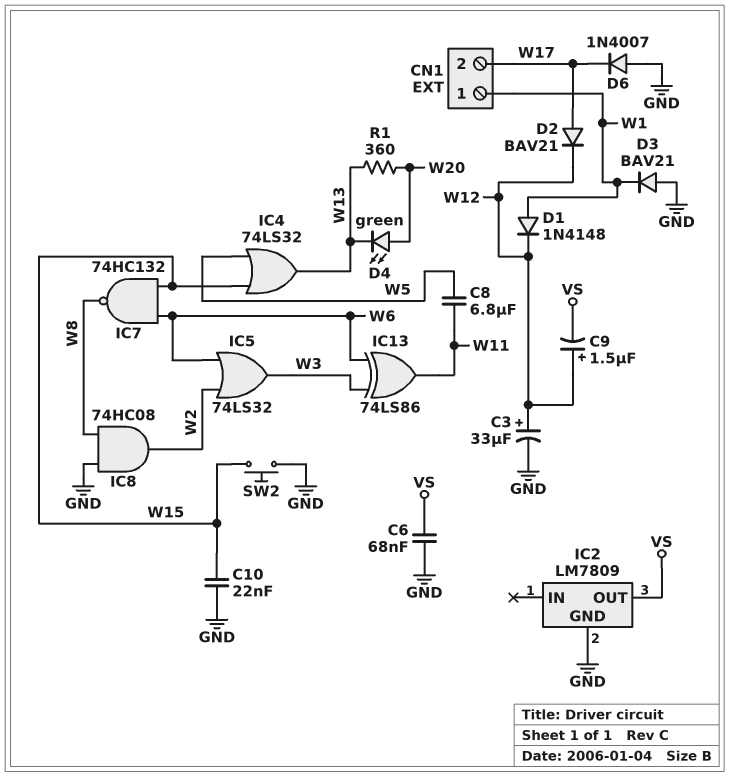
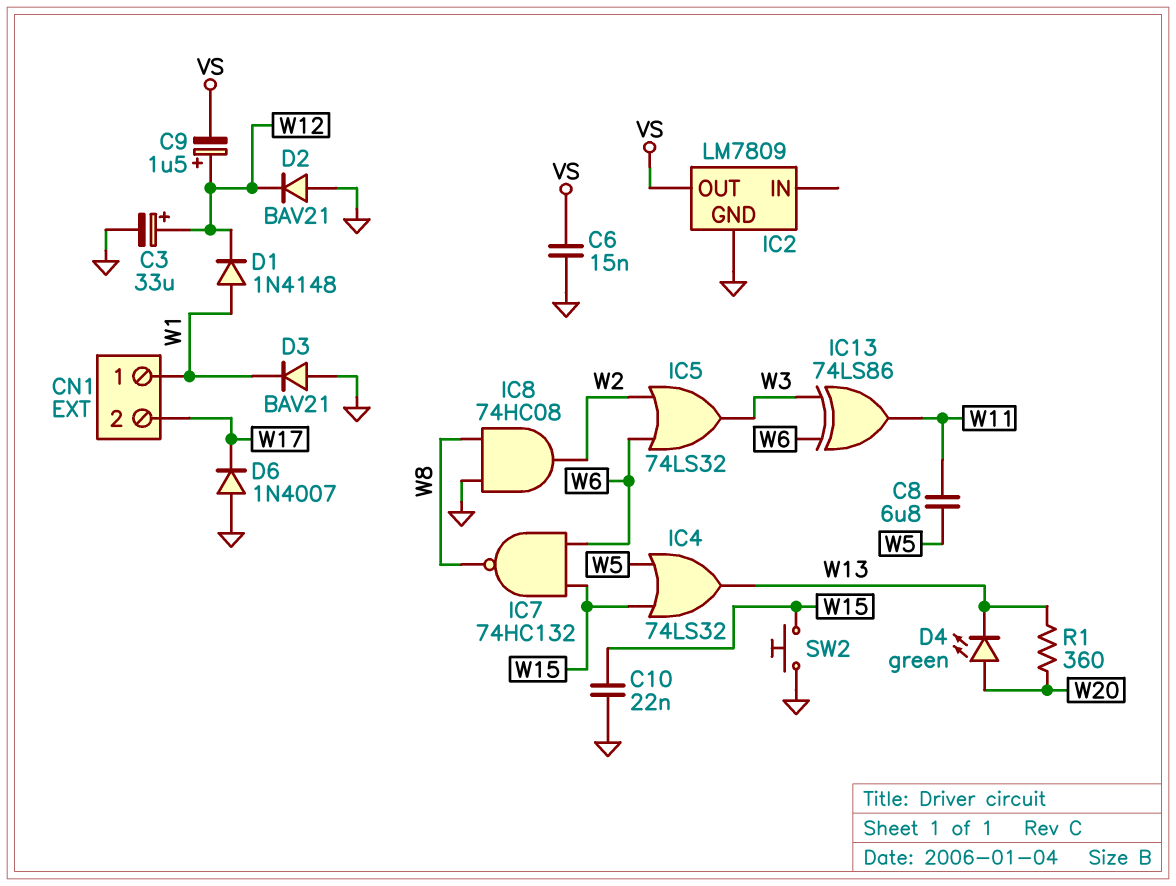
C6: 68nF (GND, VS) -> 15nF (GND, VS)
D2: diode BAV21 (A W17, K W12) -> diode BAV21 (A GND, K W12)

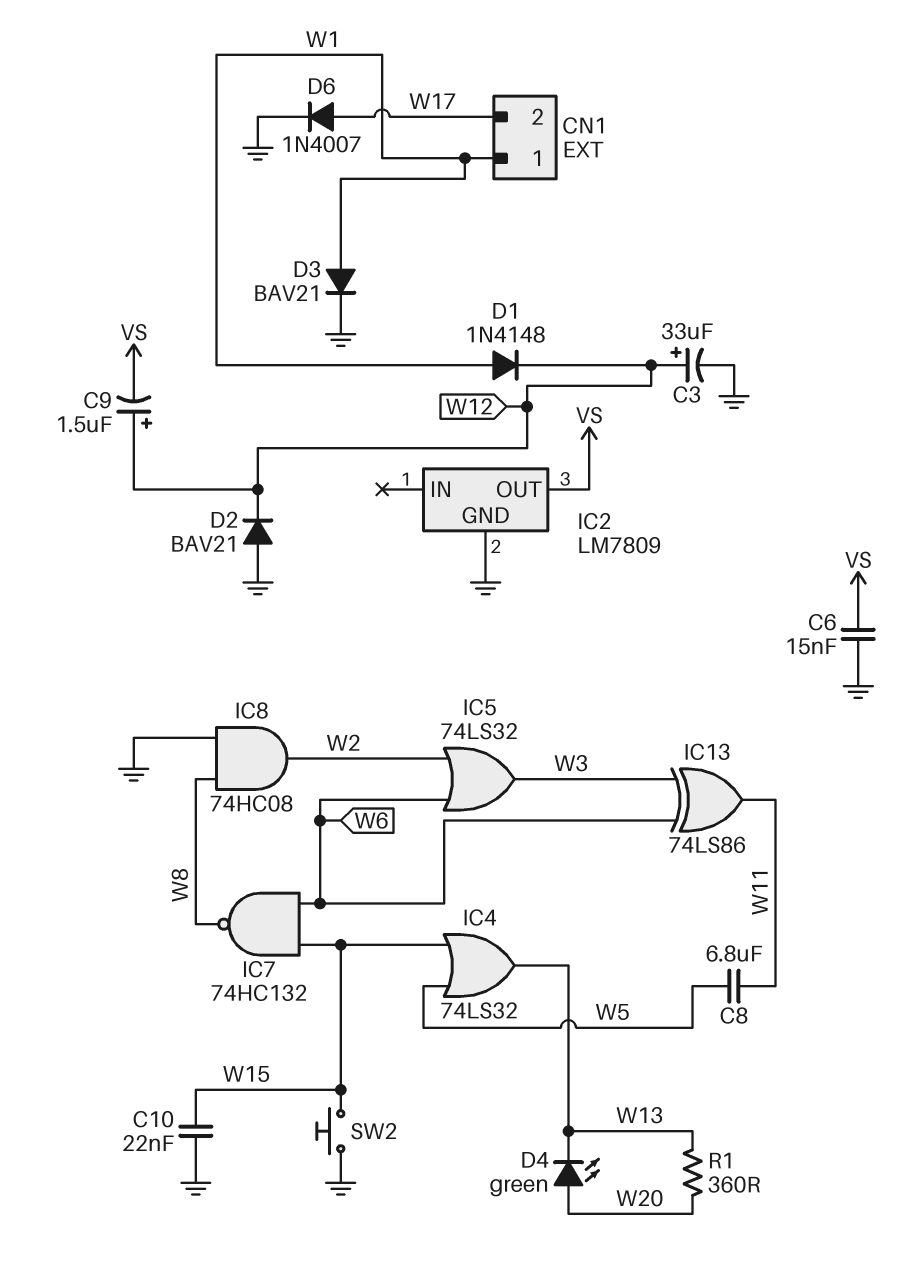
D3: diode BAV21 (A GND, K W1) -> diode BAV21 (A W1, K GND)
D6: diode 1N4007 (A GND, K W17) -> diode 1N4007 (A W17, K GND)

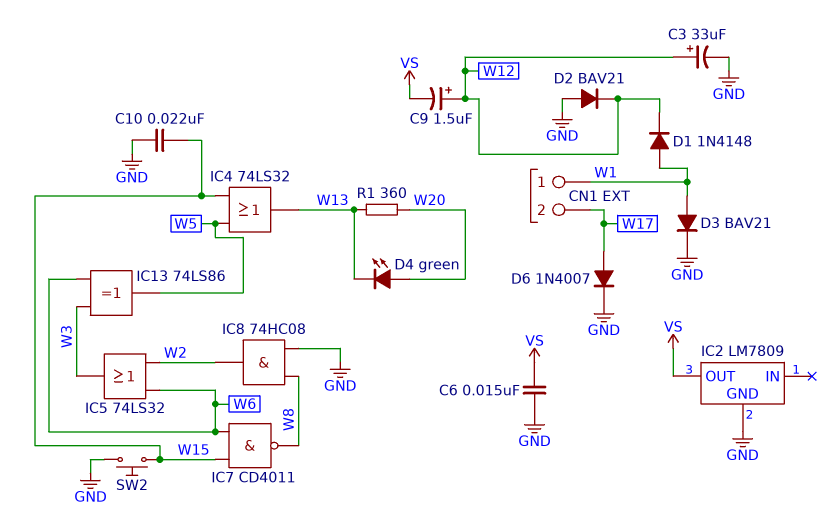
C8: 6.8uF (W5, W11) -> none
IC7: NAND 74HC132 (in W6, in W15, out W8) -> NAND CD4011 (in W6, in W15, out W8)
IC13: XOR 74LS86 (in W3, in W6, out W11) -> XOR 74LS86 (in W3, in W6, out W5)

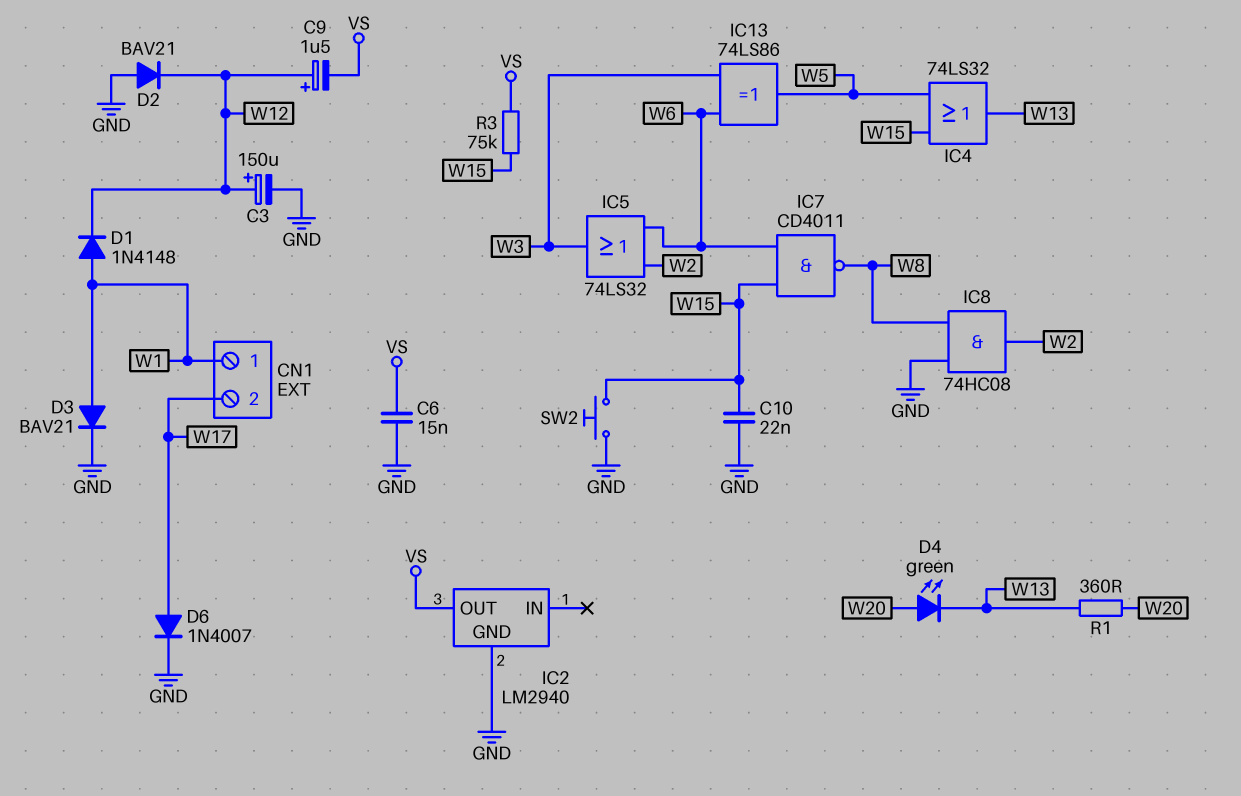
C3: 33uF (plus W12, minus GND) -> 150uF (plus W12, minus GND)
IC2: LM7809 -> LM2940
R3: none -> 75k (VS, W15)

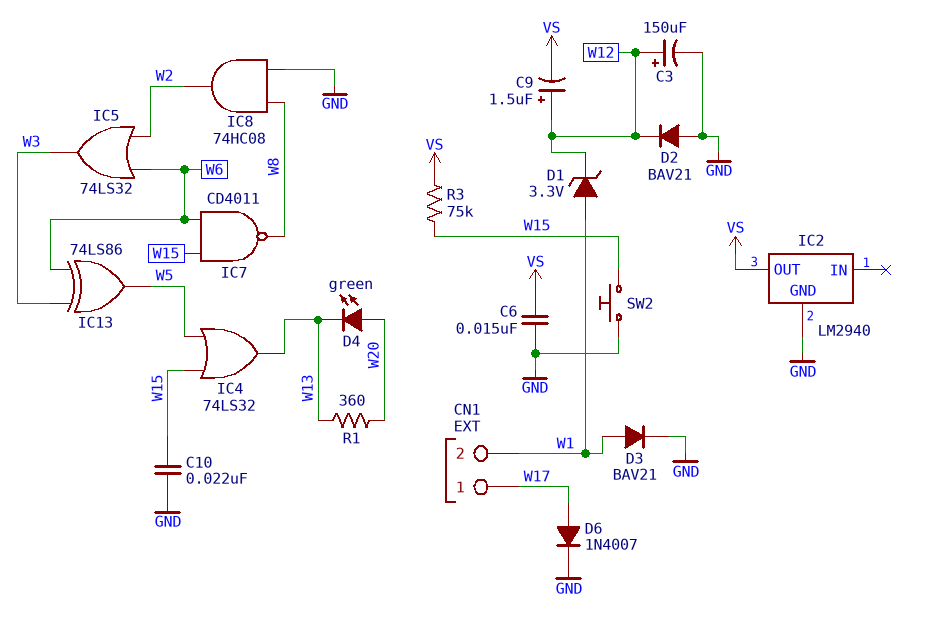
CN1 pin 1: W1 -> W17
CN1 pin 2: W17 -> W1
D1: diode 1N4148 (A W1, K W12) -> zener 3.3V (A W1, K W12)

